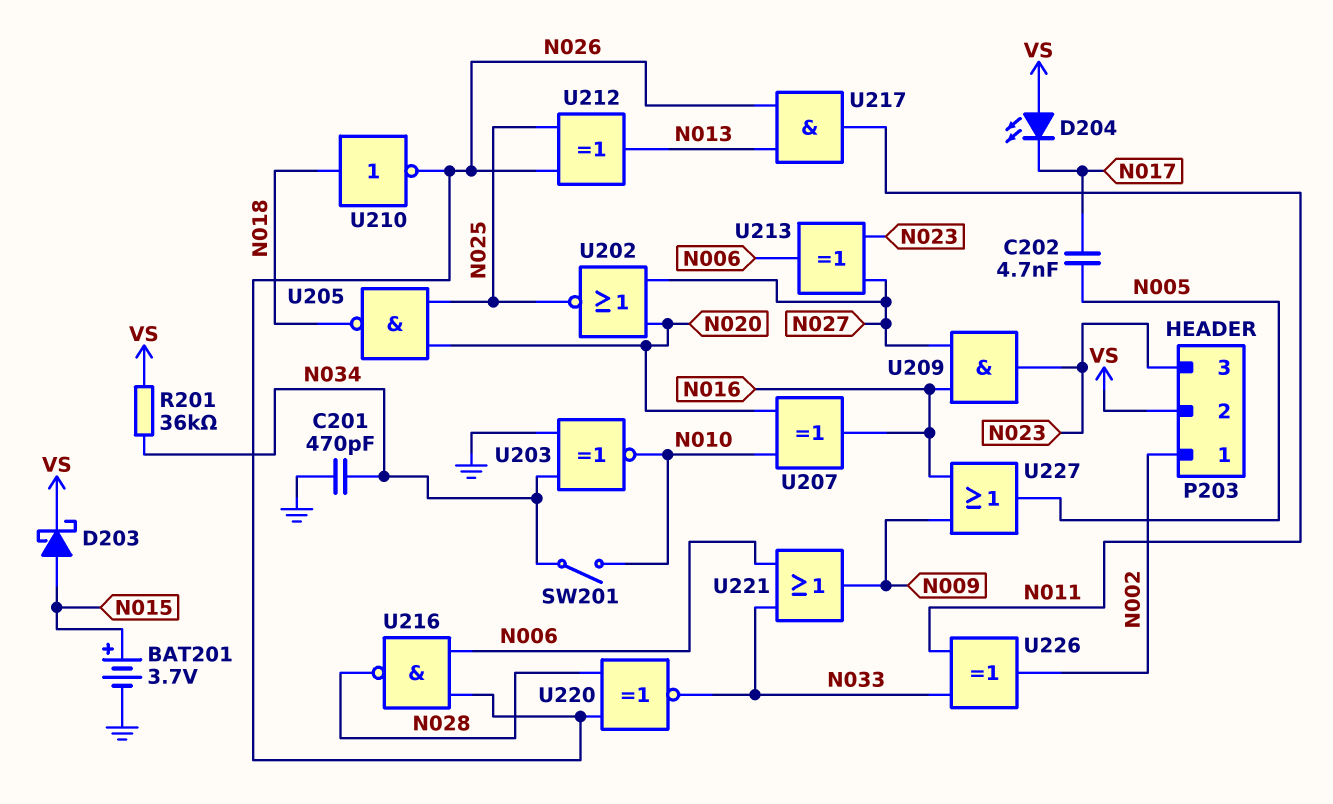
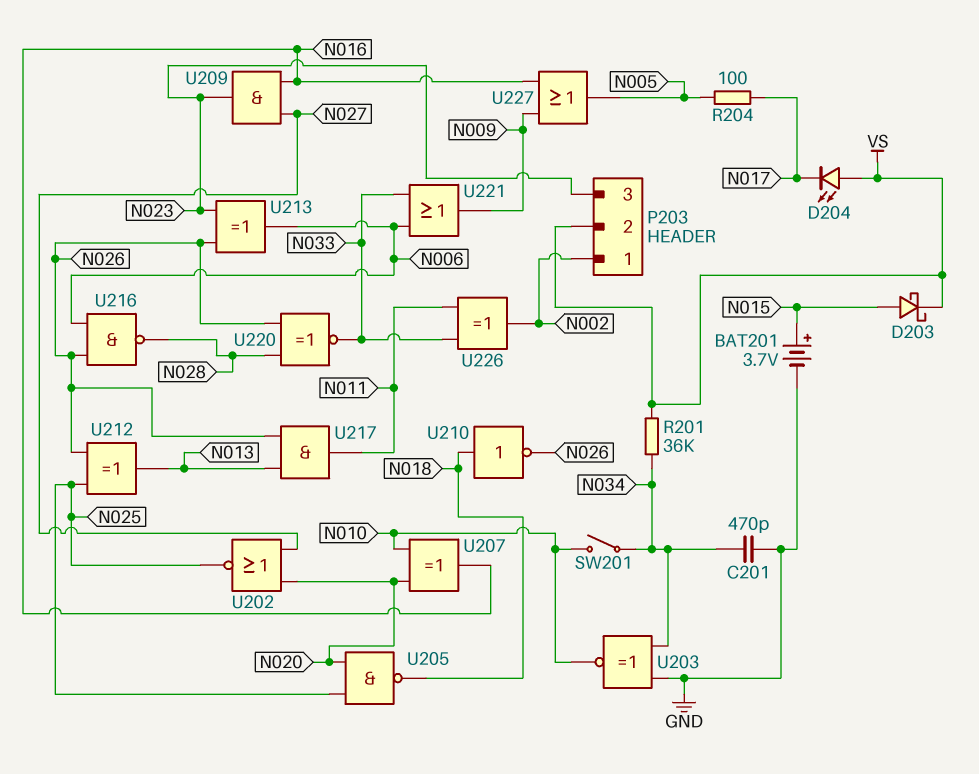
C202: 4.7nF (N005, N017) -> none
R204: none -> 100 (N005, N017)
U213: XOR (in N023, in N027, out N006) -> XOR (in N023, in N026, out N006)

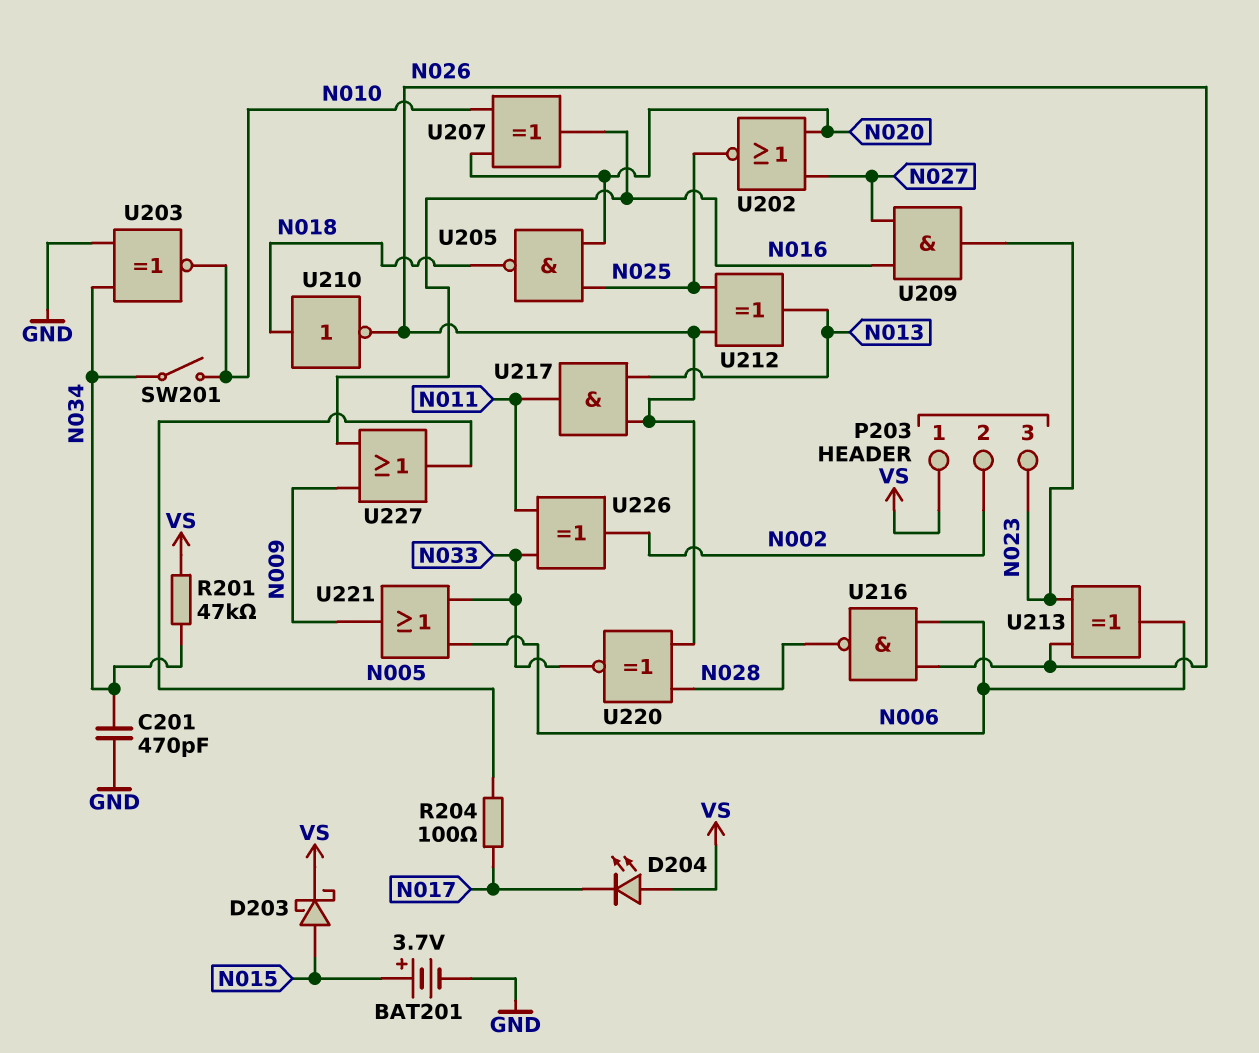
P203 pin 1: N002 -> VS
P203 pin 2: VS -> N002
R201: 36k (N034, VS) -> 47k (N034, VS)

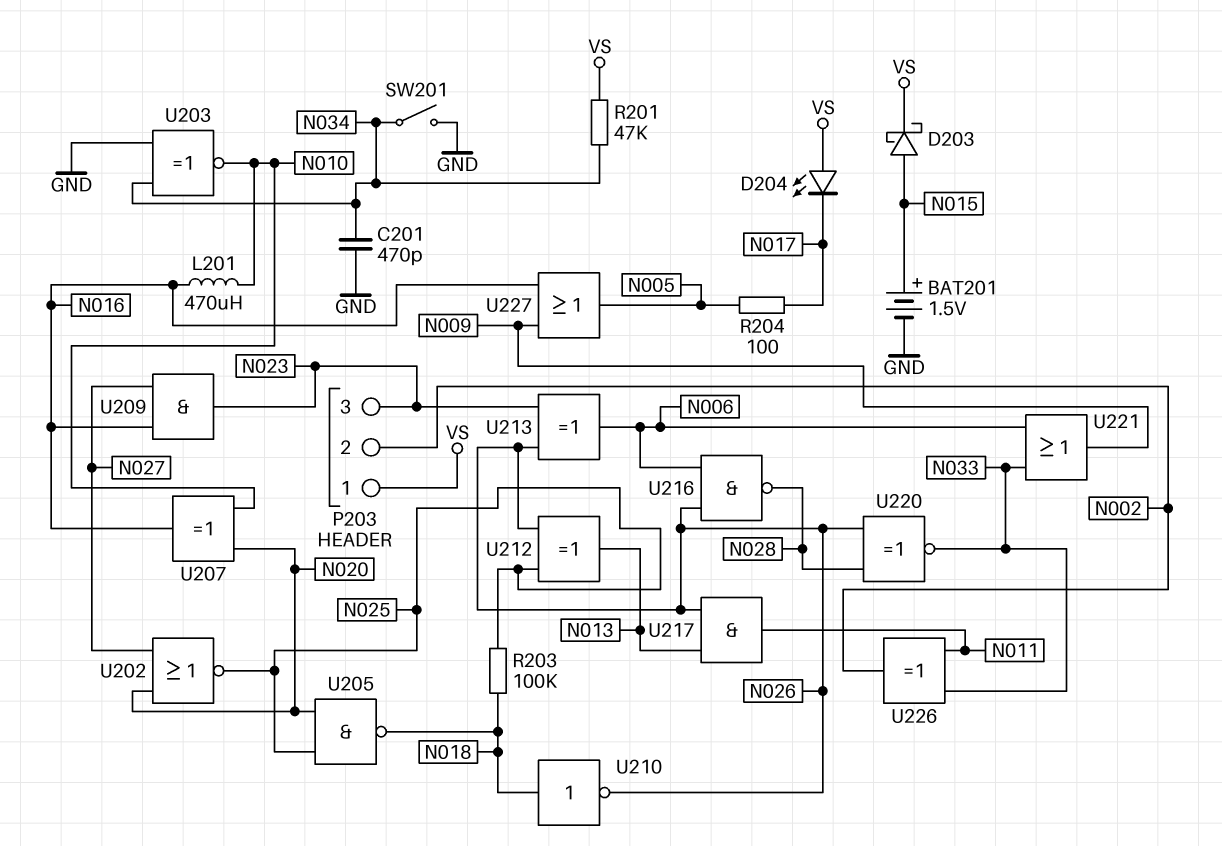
BAT201: 3.7V (plus N015, minus GND) -> 1.5V (plus N015, minus GND)
L201: none -> 470uH (N010, N016)
R203: none -> 100k (N018, N025)
SW201: switch (N010, N034) -> switch (GND, N034)

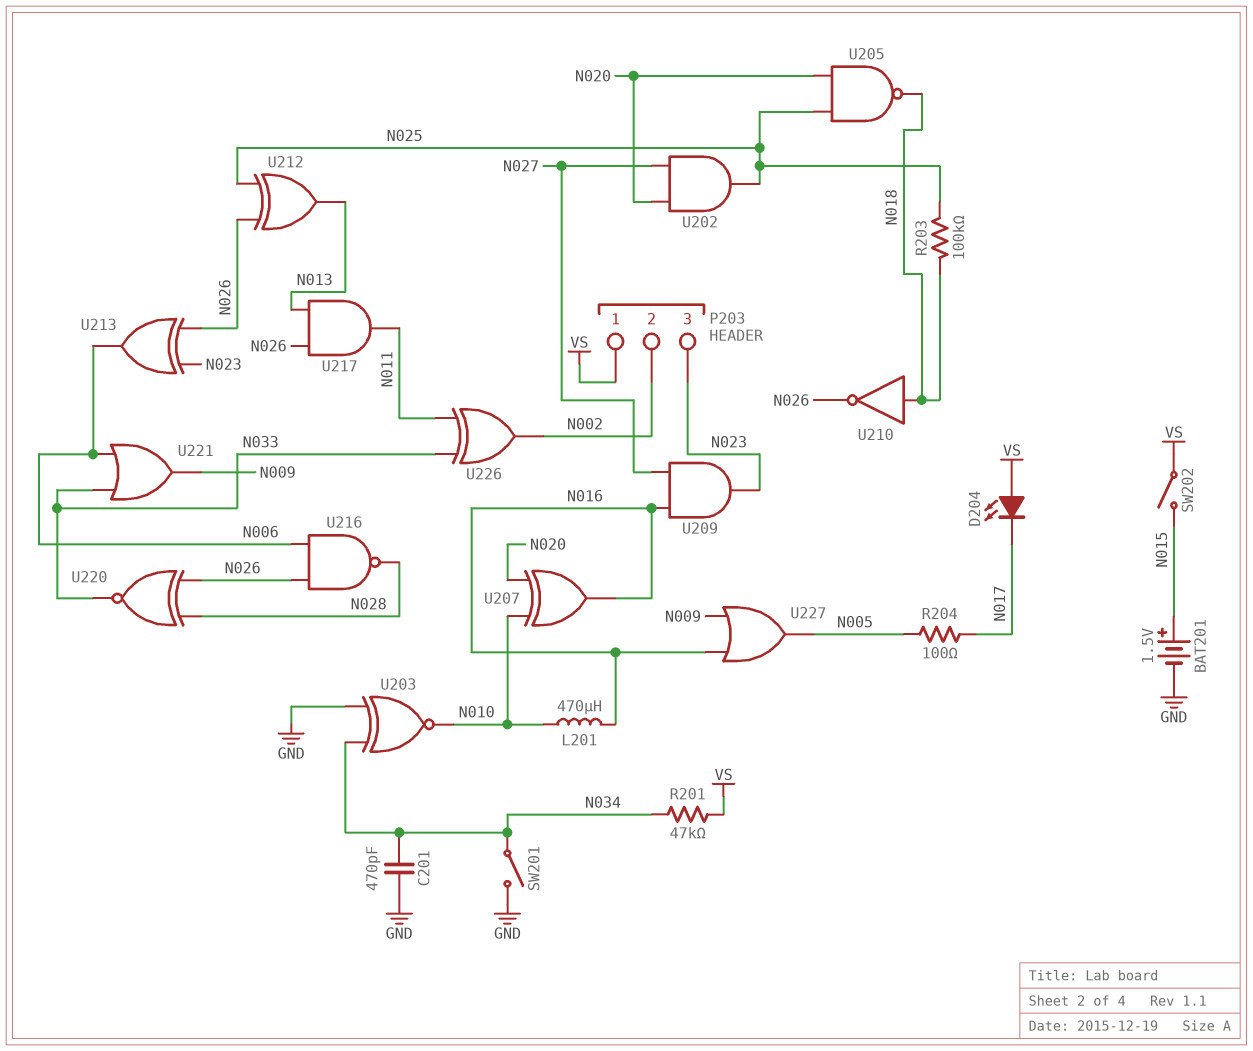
D203: schottky (A N015, K VS) -> none
SW202: none -> switch (N015, VS)
U202: NOR (in N020, in N027, out N025) -> AND (in N020, in N027, out N025)

